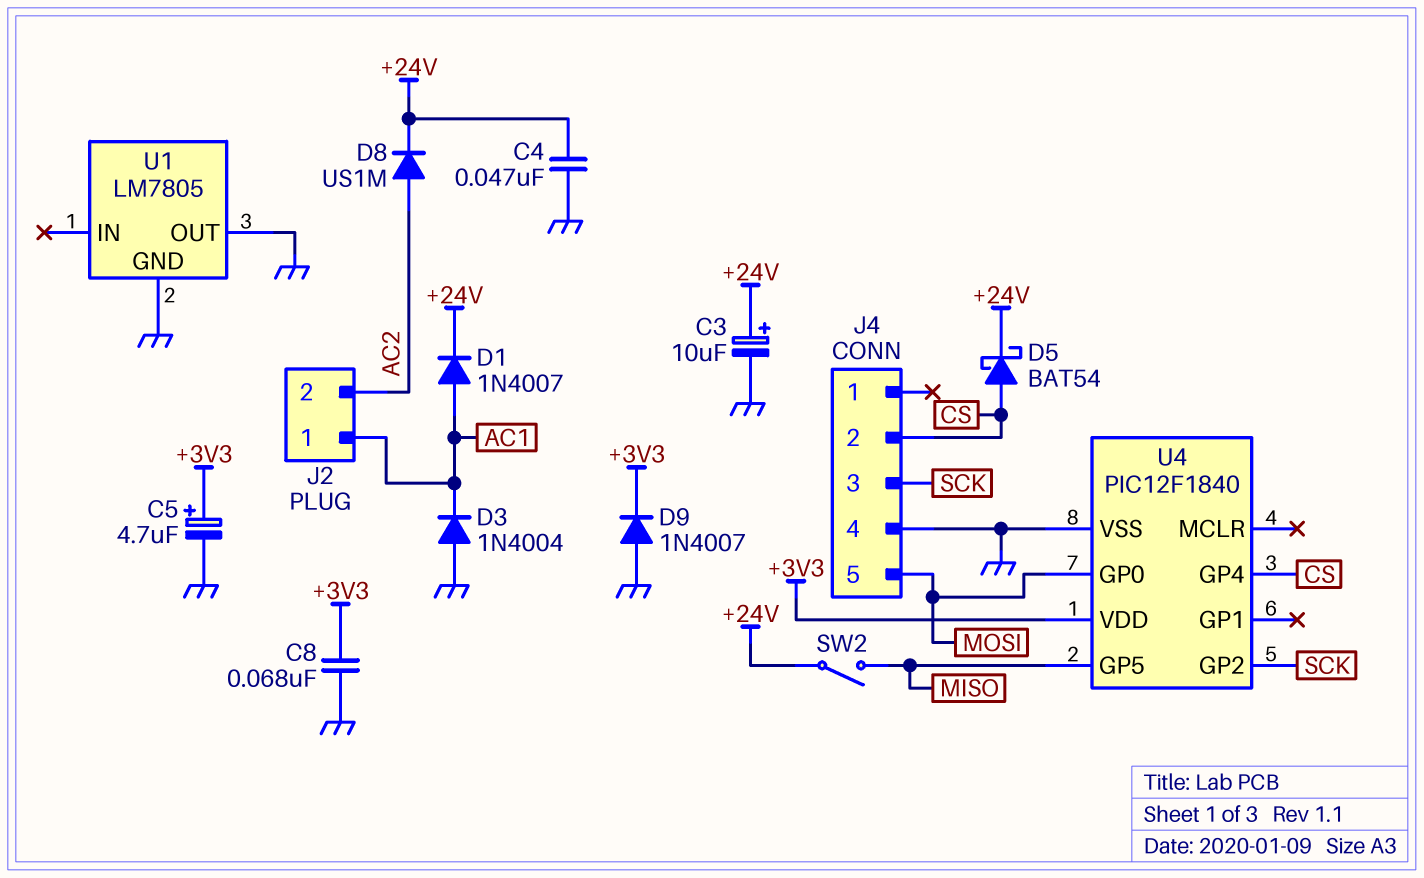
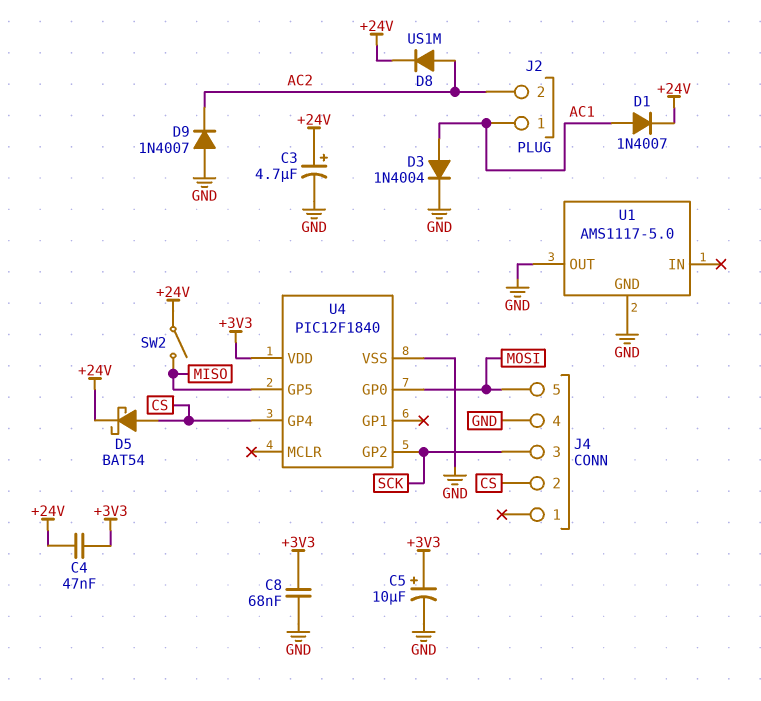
C3: 10uF (plus +24V, minus GND) -> 4.7uF (plus +24V, minus GND)
C4: 47nF (+24V, GND) -> 47nF (+3V3, +24V)
C5: 4.7uF (plus +3V3, minus GND) -> 10uF (plus +3V3, minus GND)
D3: diode 1N4004 (A GND, K AC1) -> diode 1N4004 (A AC1, K GND)
D9: diode 1N4007 (A GND, K +3V3) -> diode 1N4007 (A GND, K AC2)
U1: LM7805 -> AMS1117-5.0

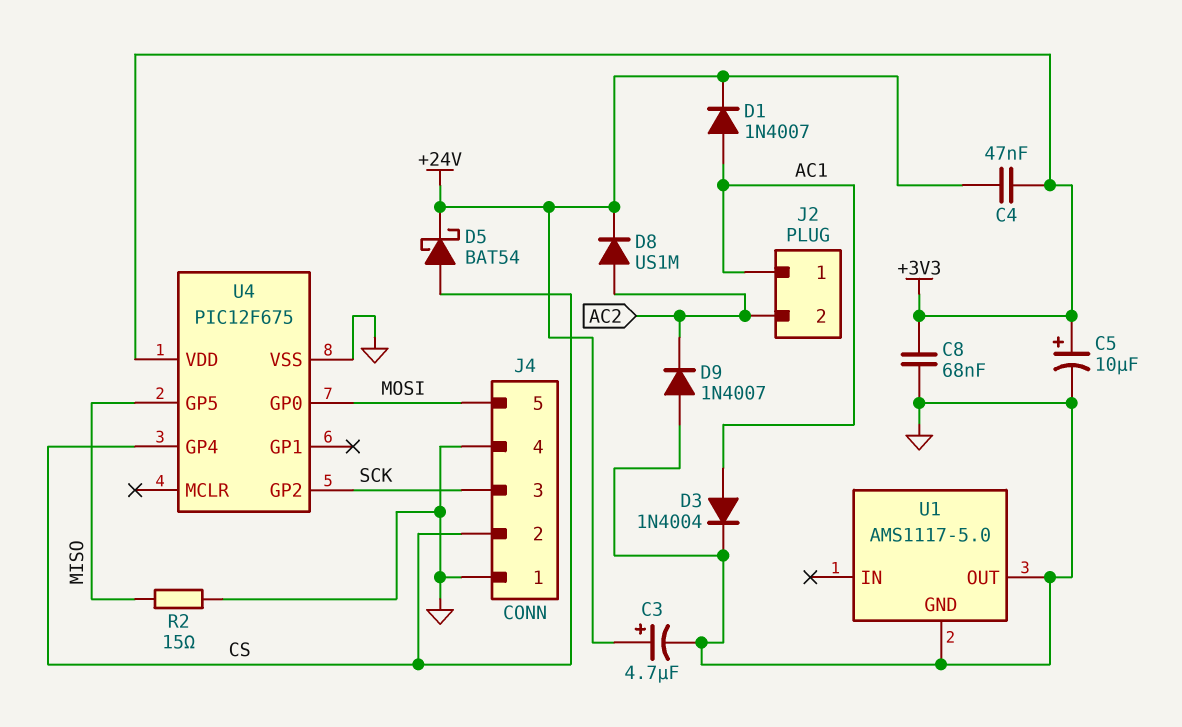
J4 pin 1: none -> GND
R2: none -> 15 (GND, MISO)
SW2: switch (+24V, MISO) -> none
U4: PIC12F1840 -> PIC12F675

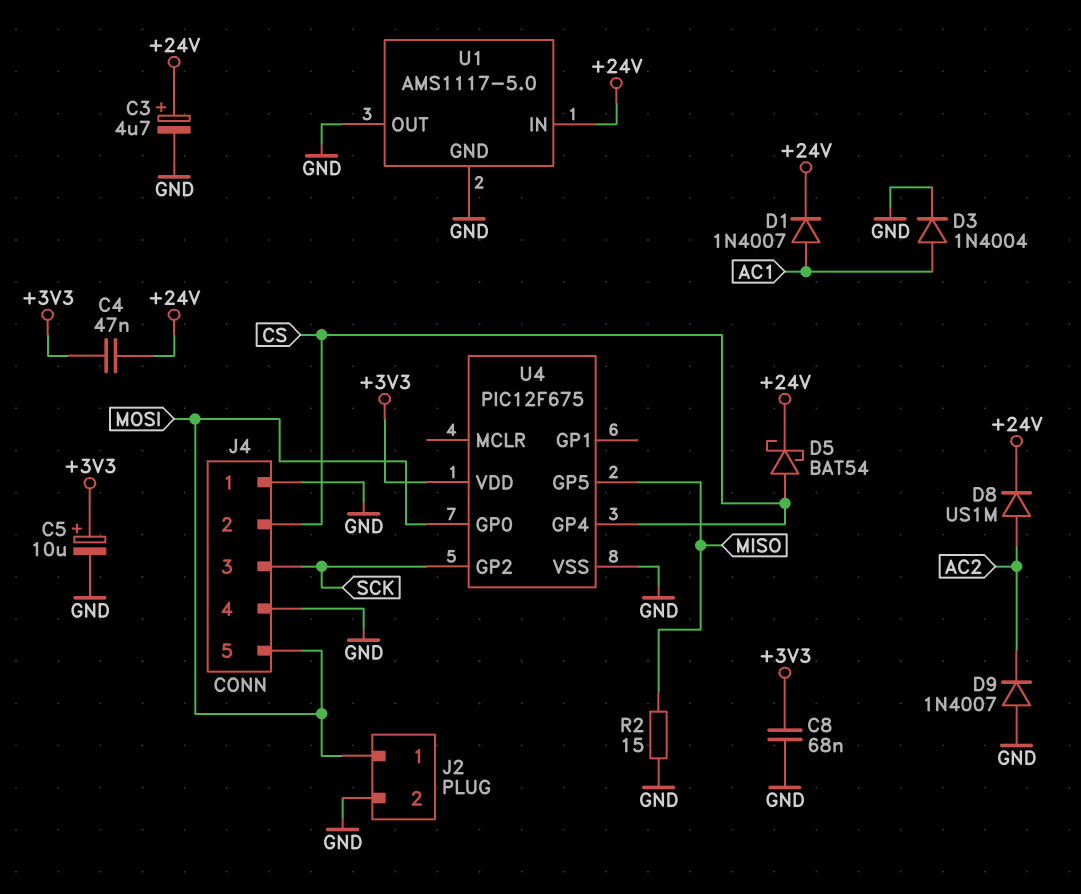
J2 pin 1: AC1 -> MOSI
J2 pin 2: AC2 -> GND
U1 pin IN: none -> +24V

